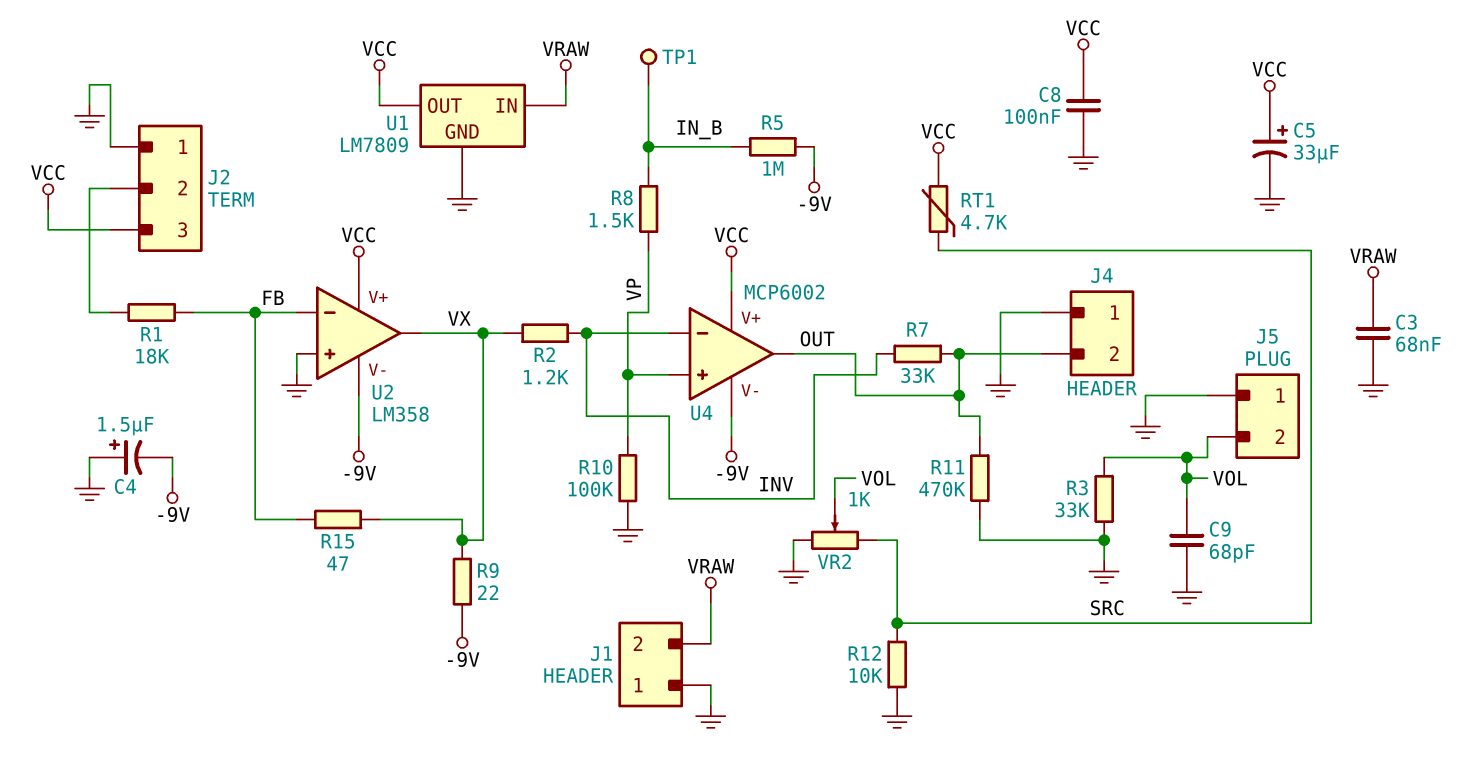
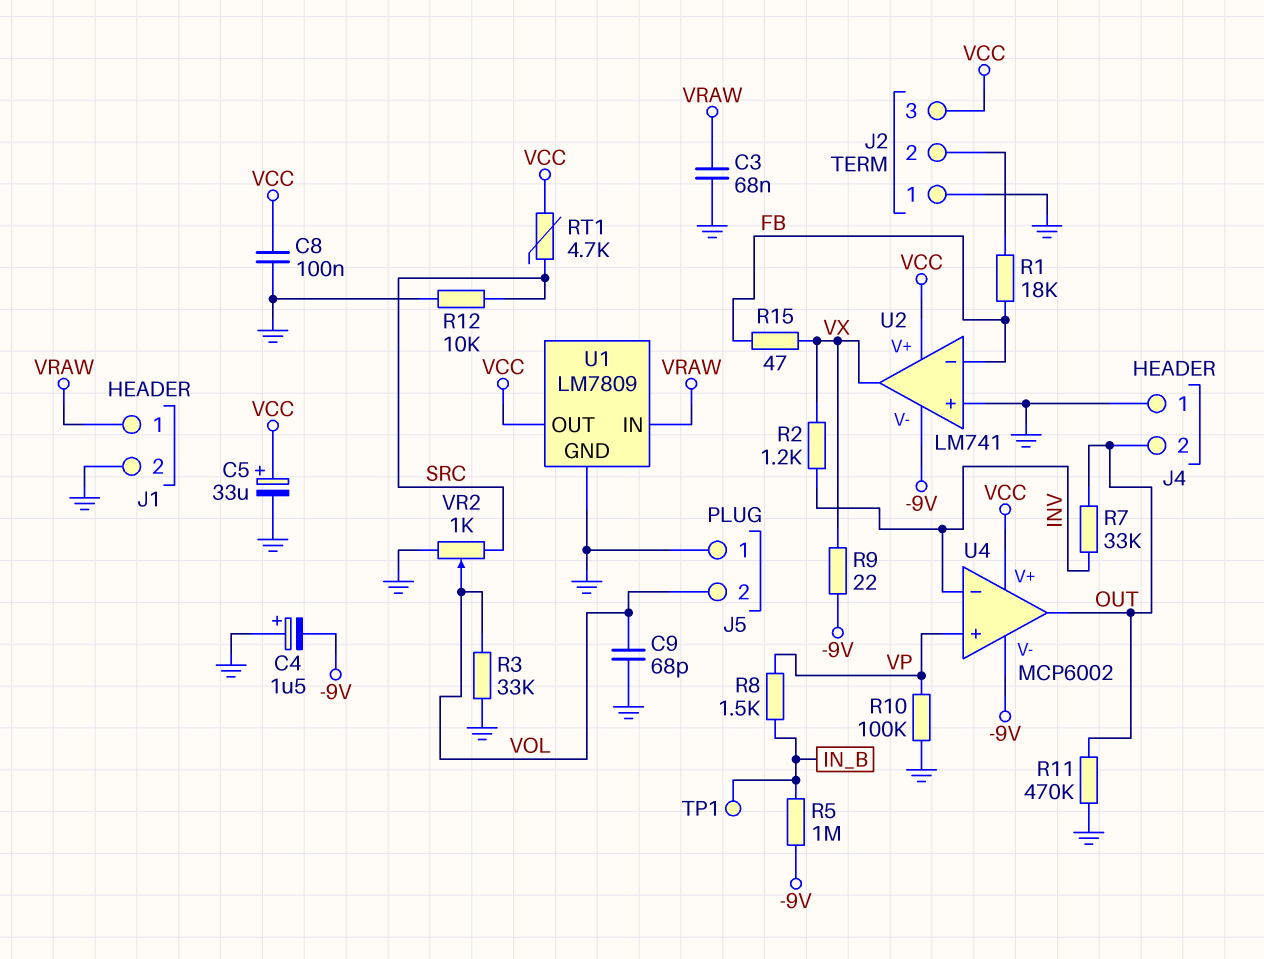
J1 pin 1: GND -> VRAW
J1 pin 2: VRAW -> GND
U2: LM358 -> LM741

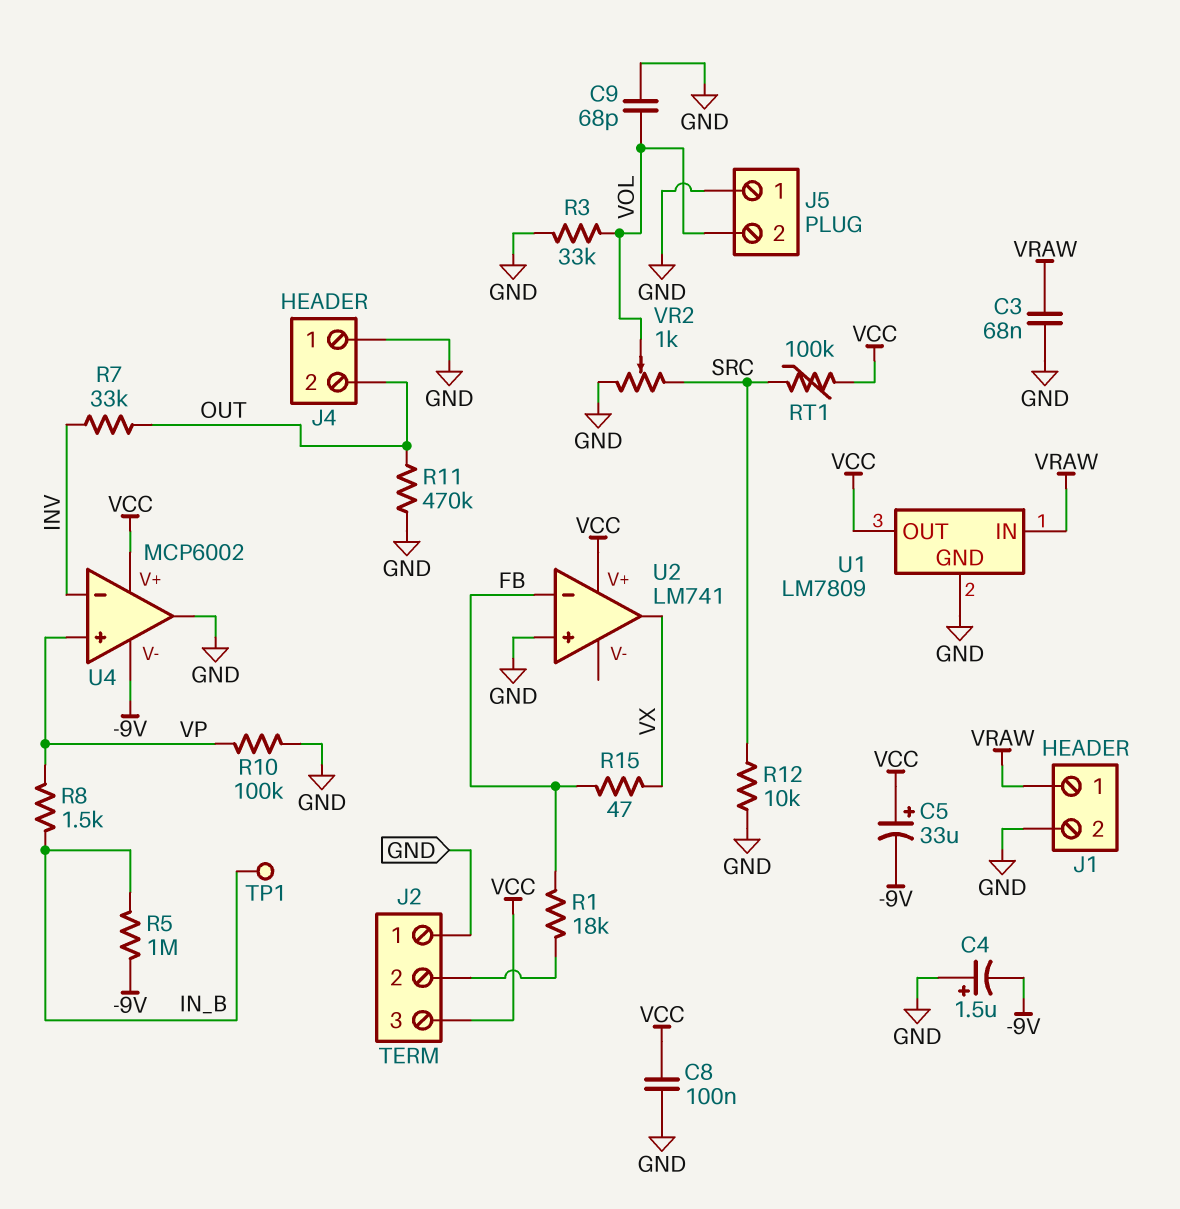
C5: 33uF (plus VCC, minus GND) -> 33uF (plus VCC, minus -9V)
R2: 1.2k (INV, VX) -> none
R9: 22 (-9V, VX) -> none
RT1: 4.7k (SRC, VCC) -> 100k (SRC, VCC)
U2 pin V-: -9V -> none
U4 pin out: OUT -> GND

